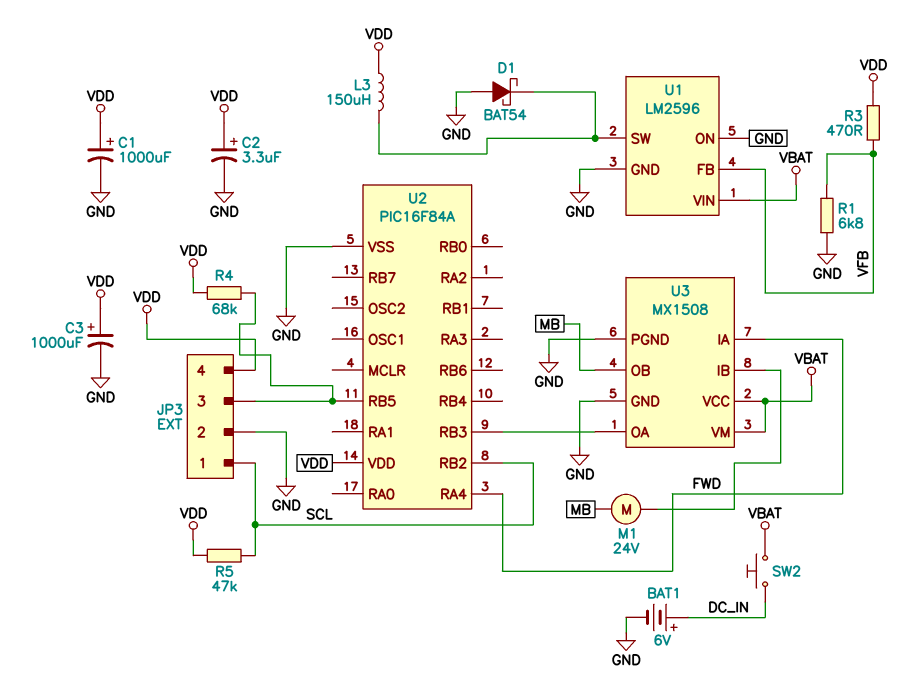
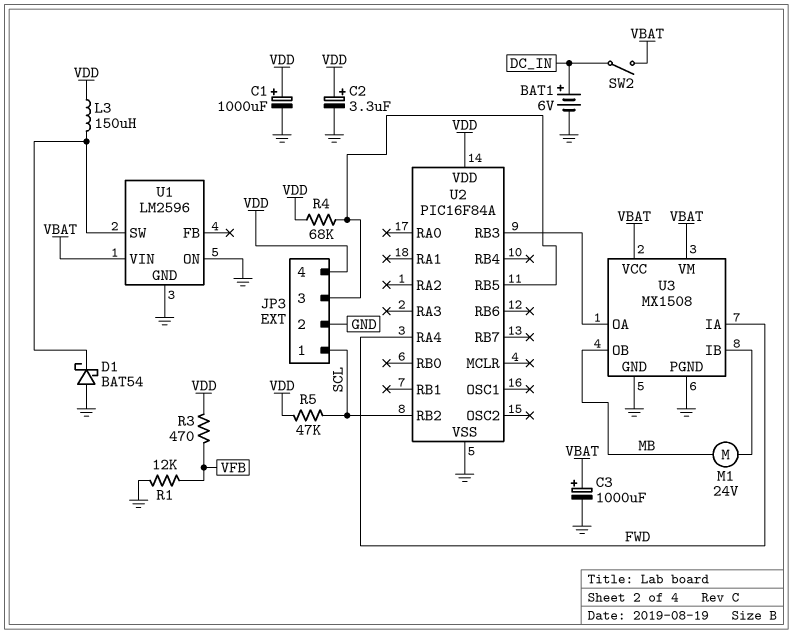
C3: 1000uF (plus VDD, minus GND) -> 1000uF (plus VBAT, minus GND)
R1: 6.8k (GND, VFB) -> 12k (GND, VFB)
SW2: button (DC_IN, VBAT) -> switch (DC_IN, VBAT)
U1 pin FB: VFB -> none

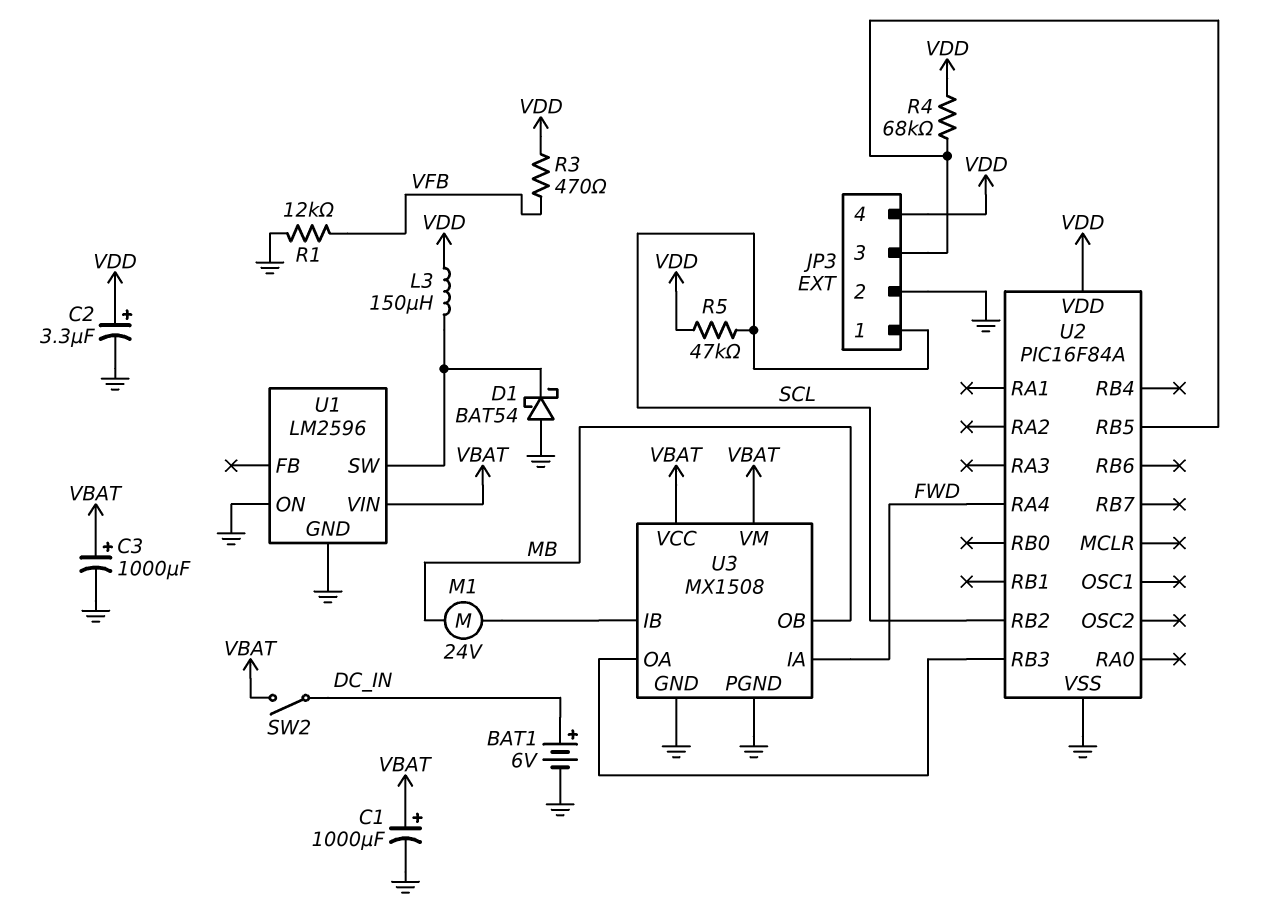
C1: 1000uF (plus VDD, minus GND) -> 1000uF (plus VBAT, minus GND)

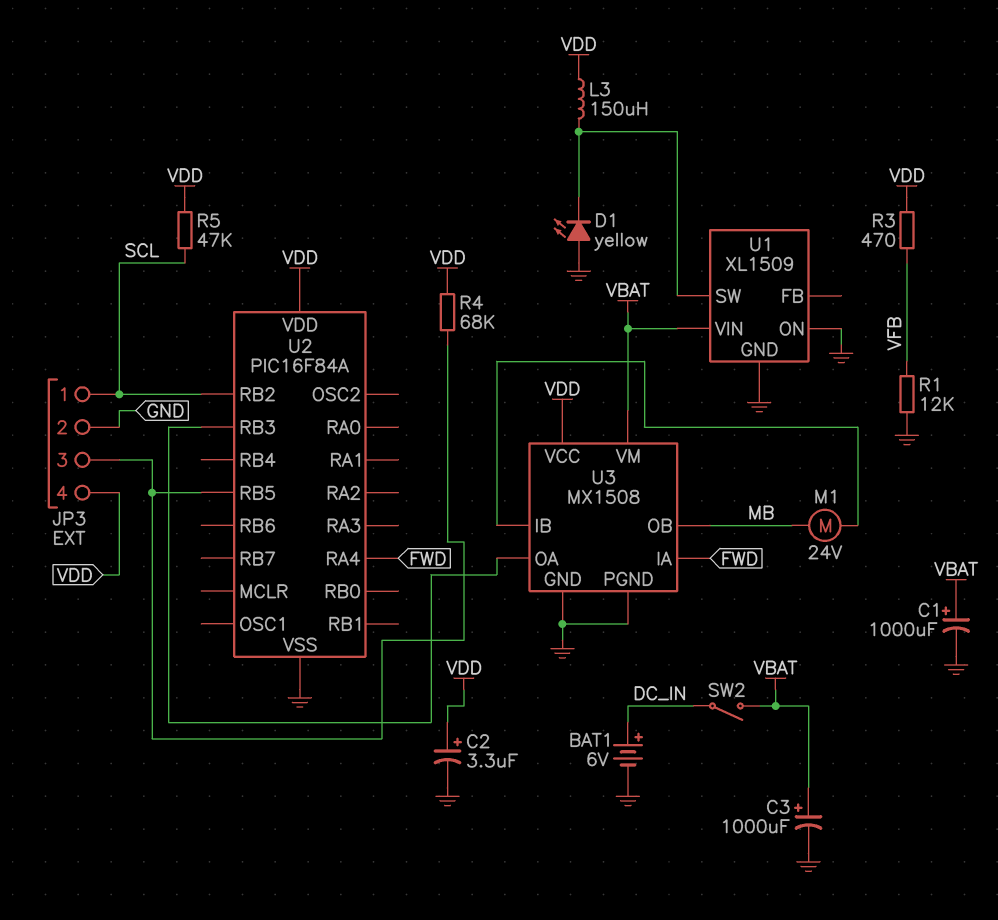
D1: schottky BAT54 (A GND, K U1/SW) -> LED yellow (A GND, K U1/SW)
U1: LM2596 -> XL1509
U3 pin VCC: VBAT -> VDD

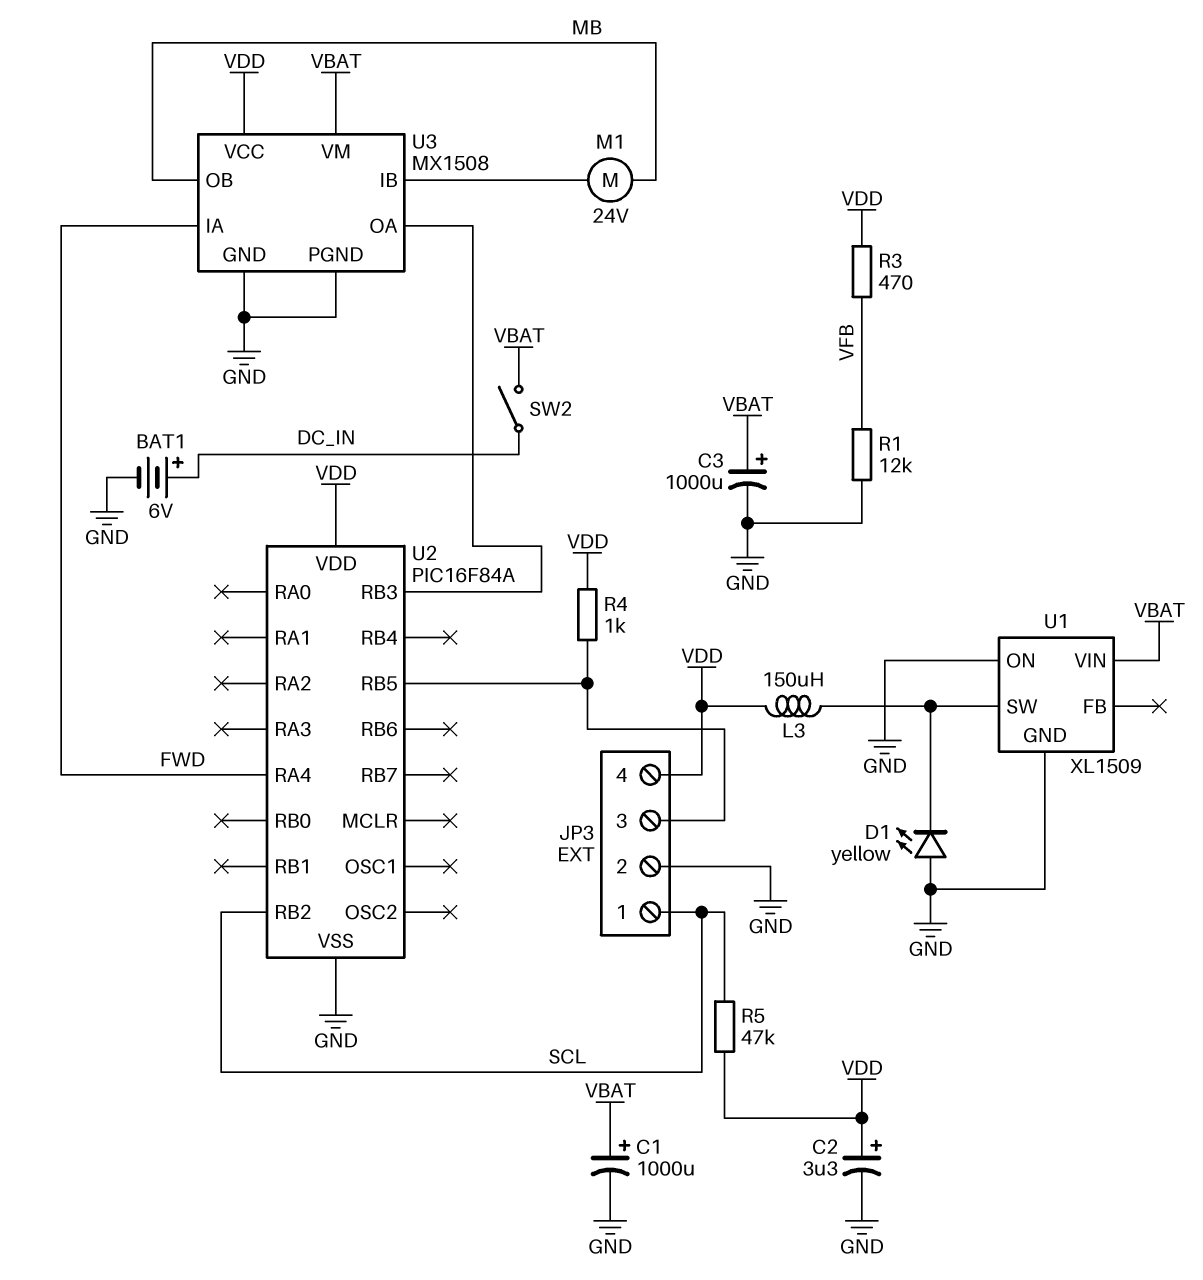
R4: 68k (JP3/3, VDD) -> 1k (JP3/3, VDD)

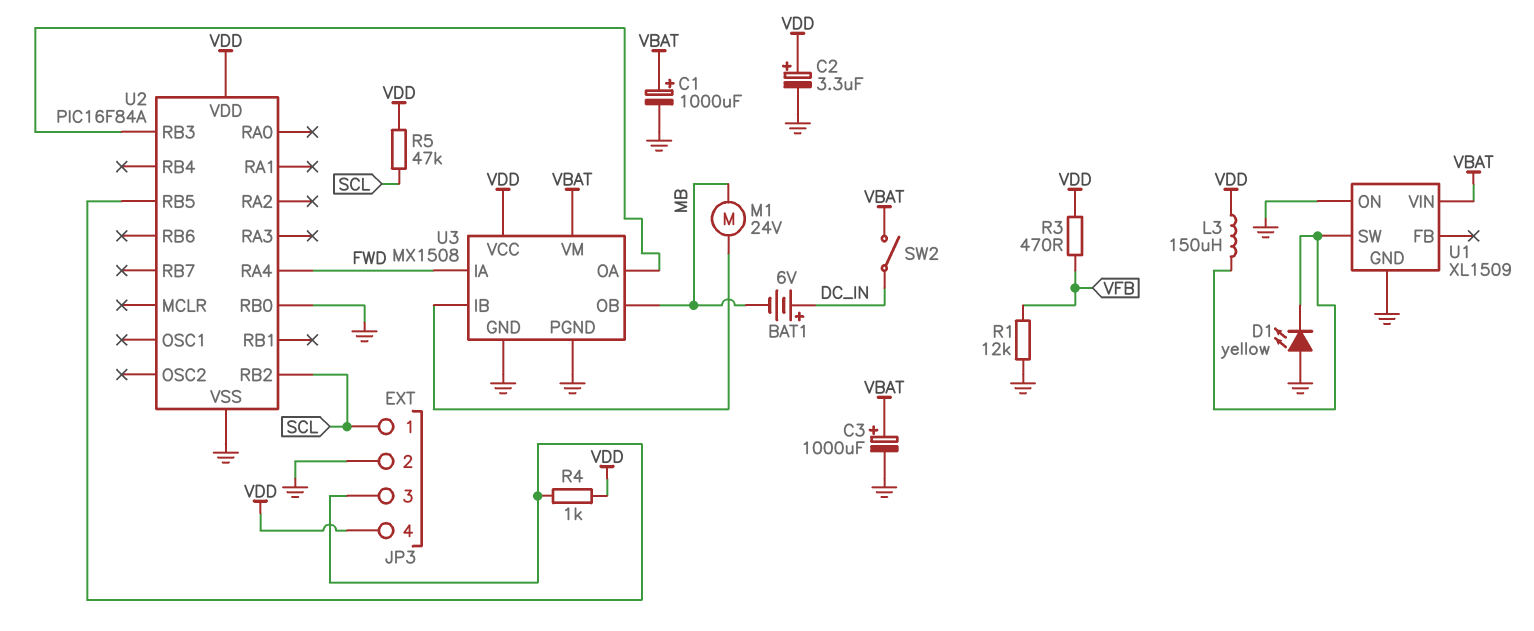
BAT1: 6V (plus DC_IN, minus GND) -> 6V (plus DC_IN, minus MB)
U2 pin RB0: none -> GND

